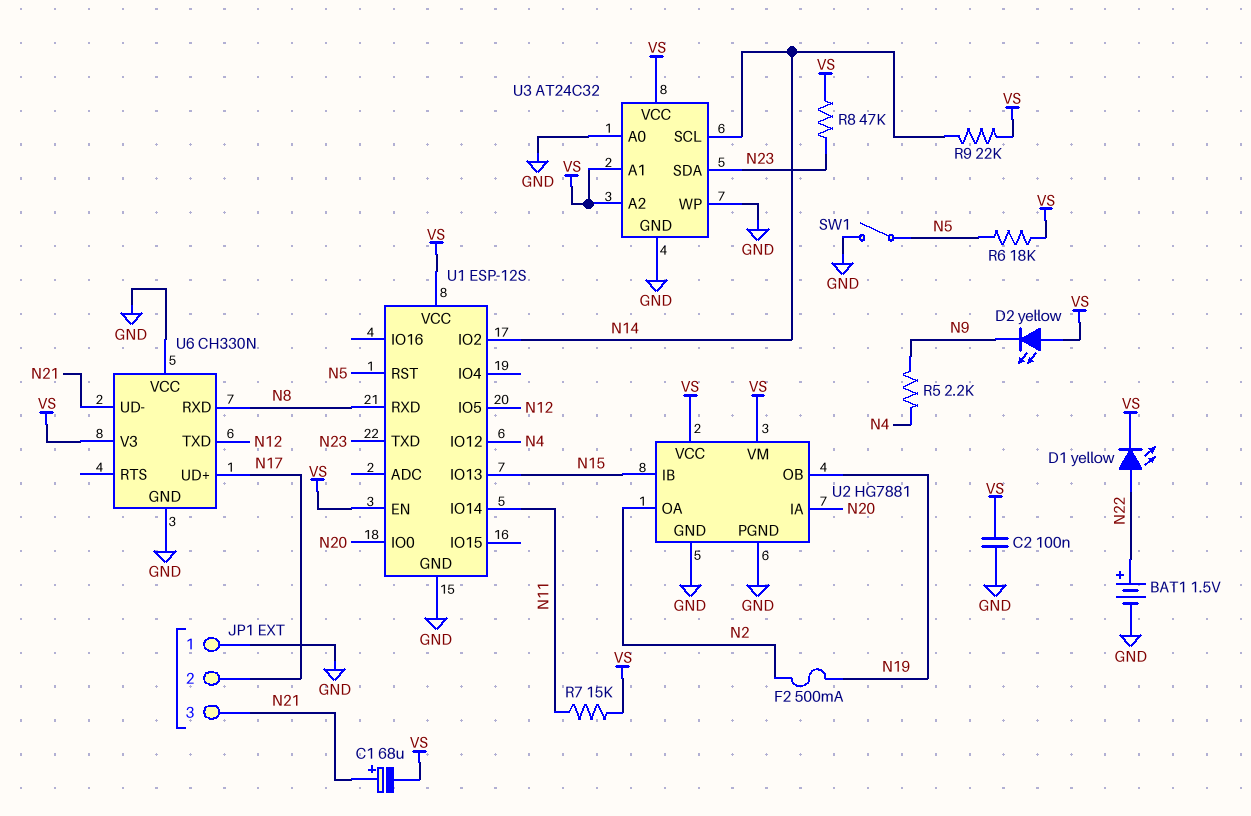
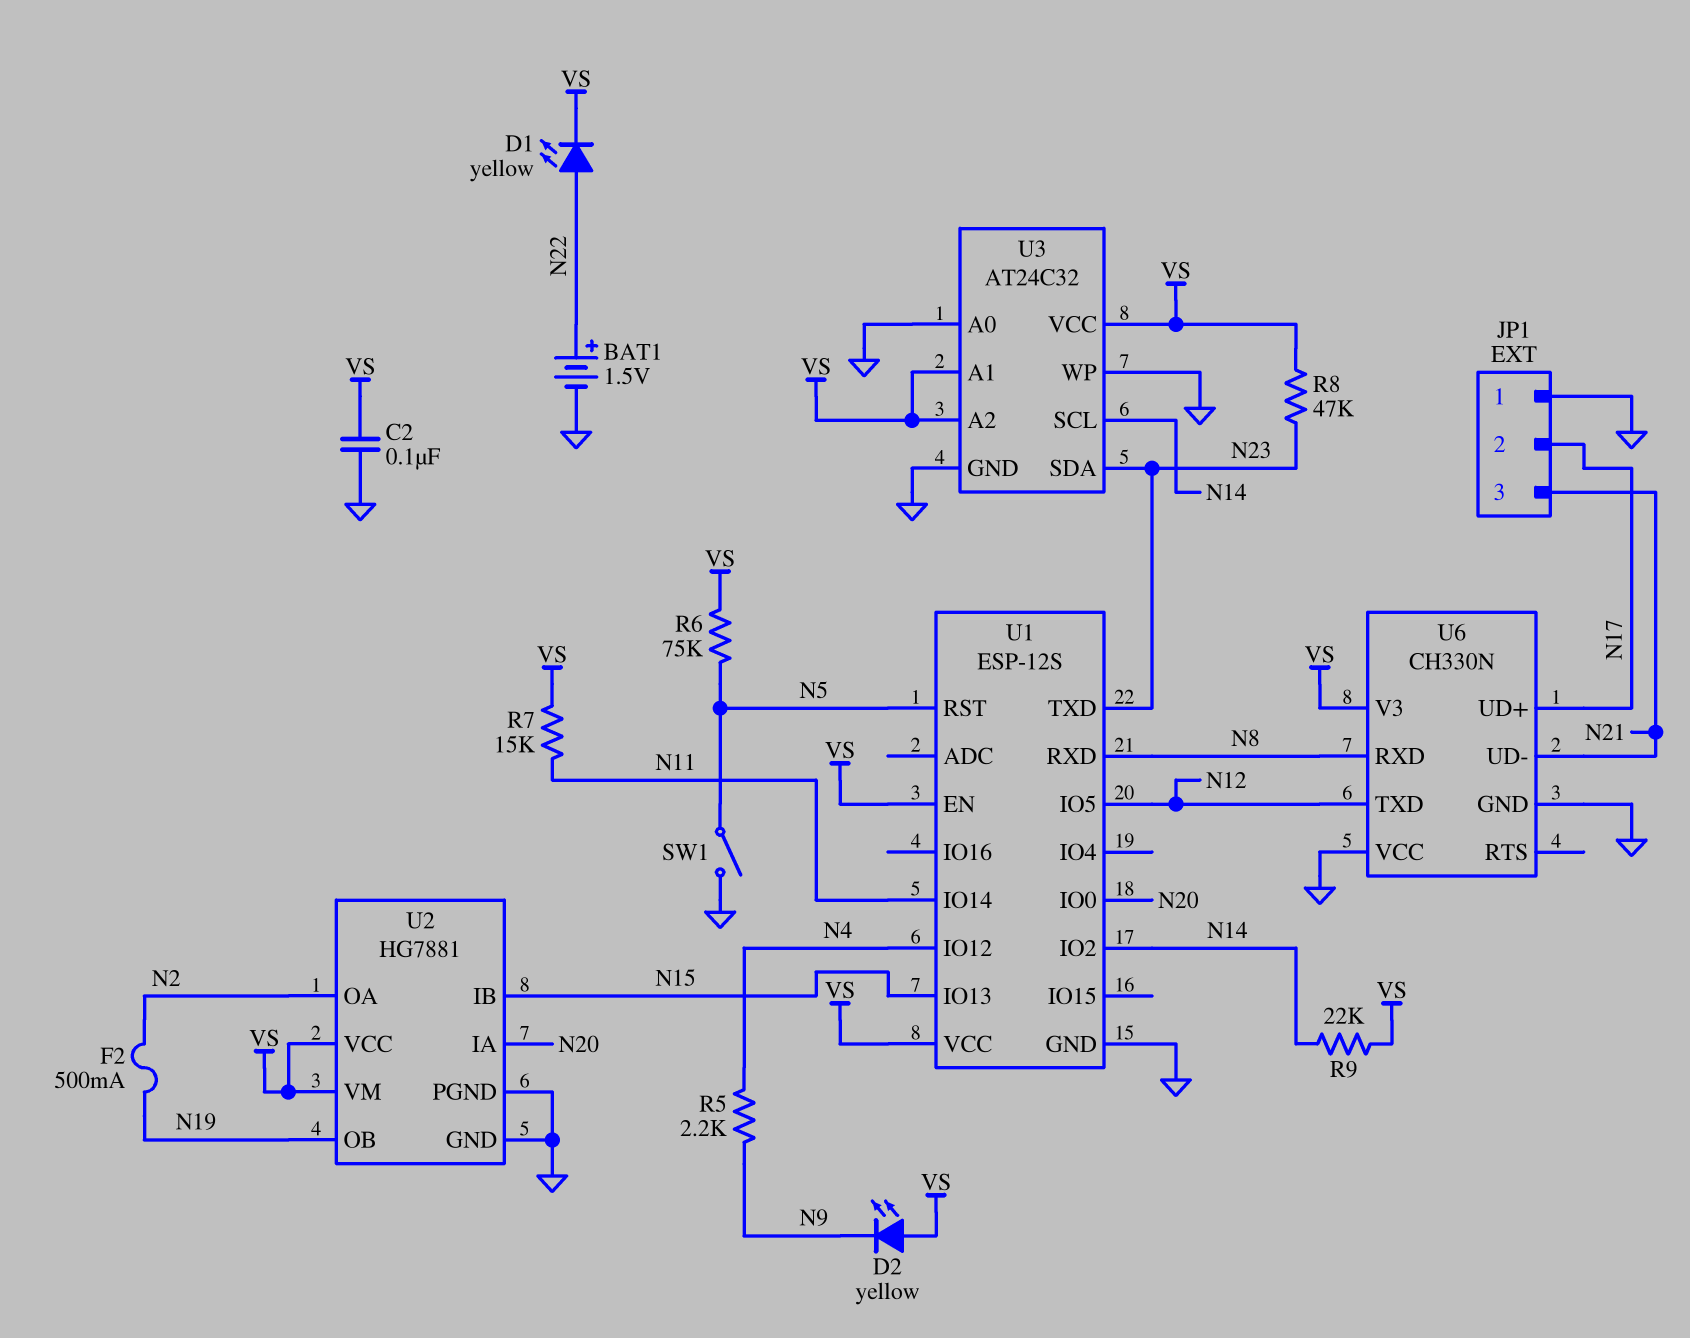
C1: 68uF (plus N21, minus VS) -> none
R6: 18k (N5, VS) -> 75k (N5, VS)

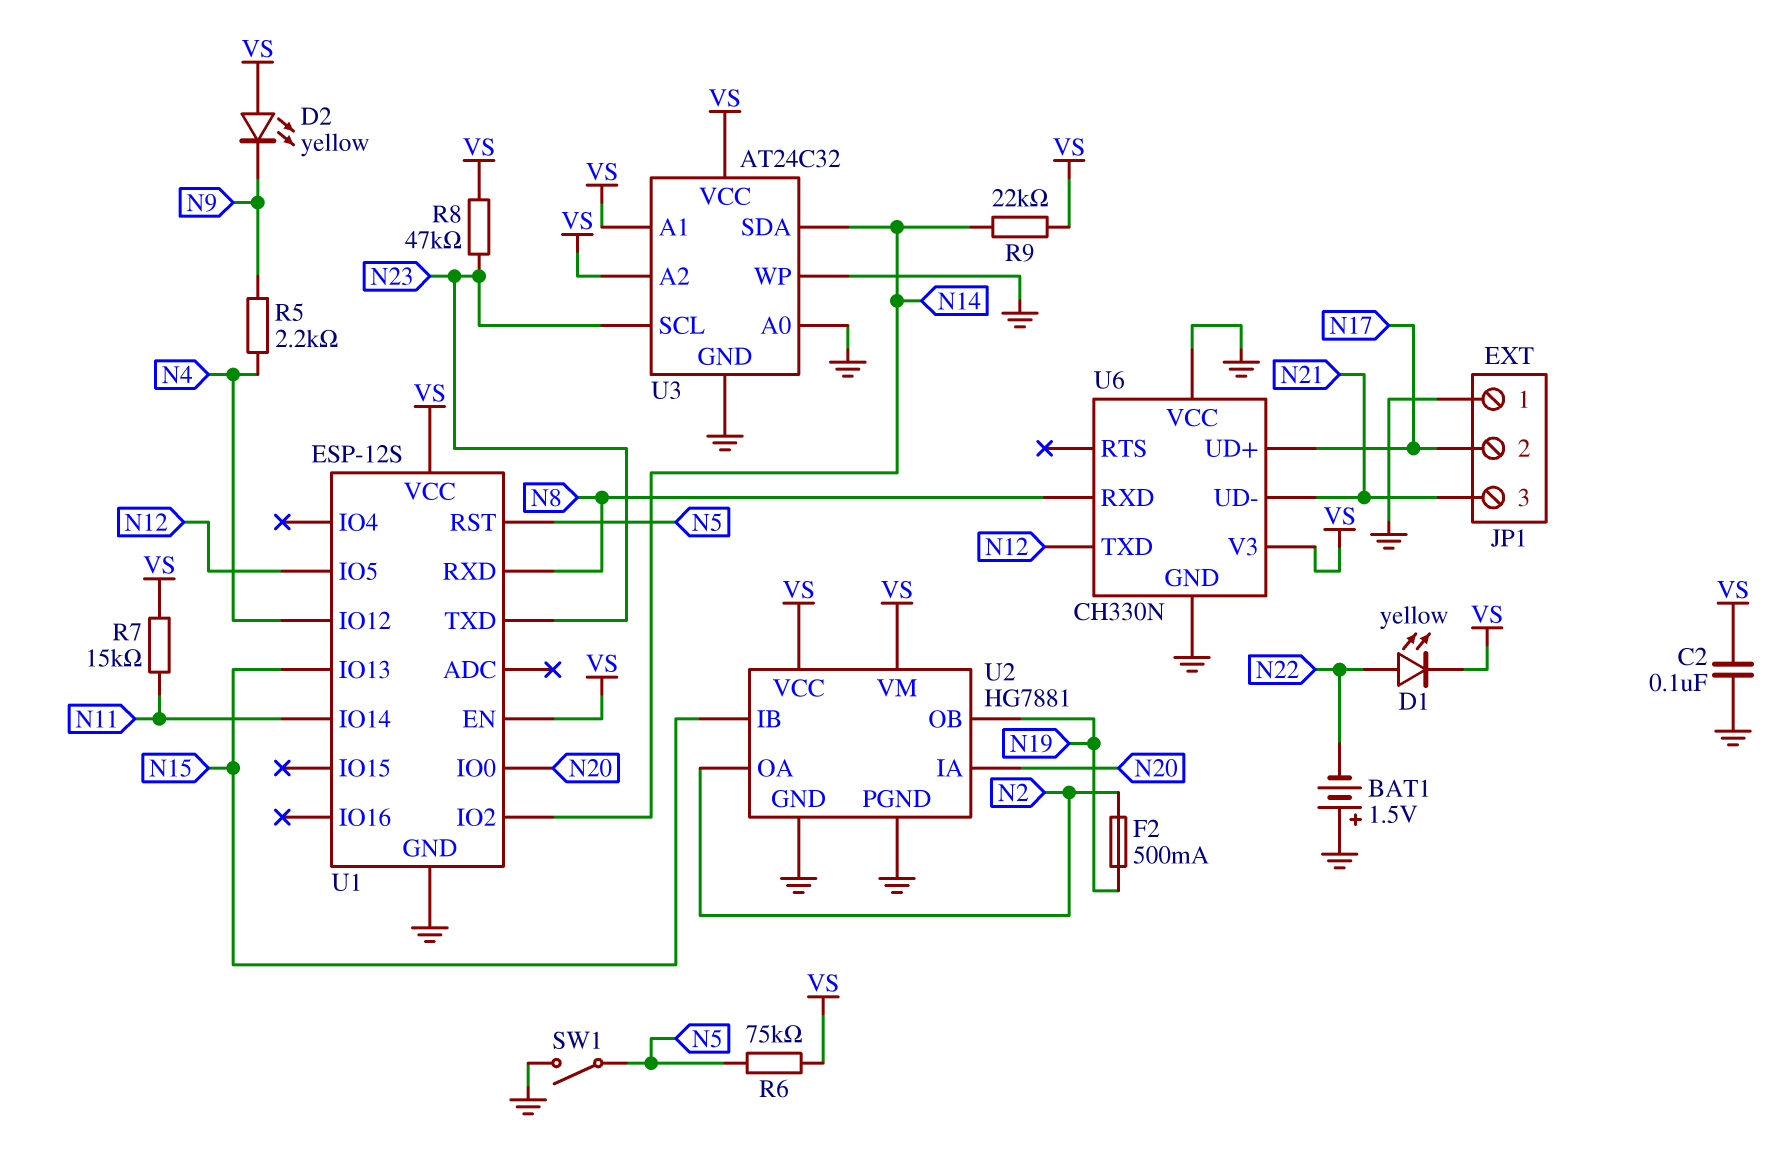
BAT1: 1.5V (plus N22, minus GND) -> 1.5V (plus GND, minus N22)
U3 pin SCL: N14 -> N23
U3 pin SDA: N23 -> N14

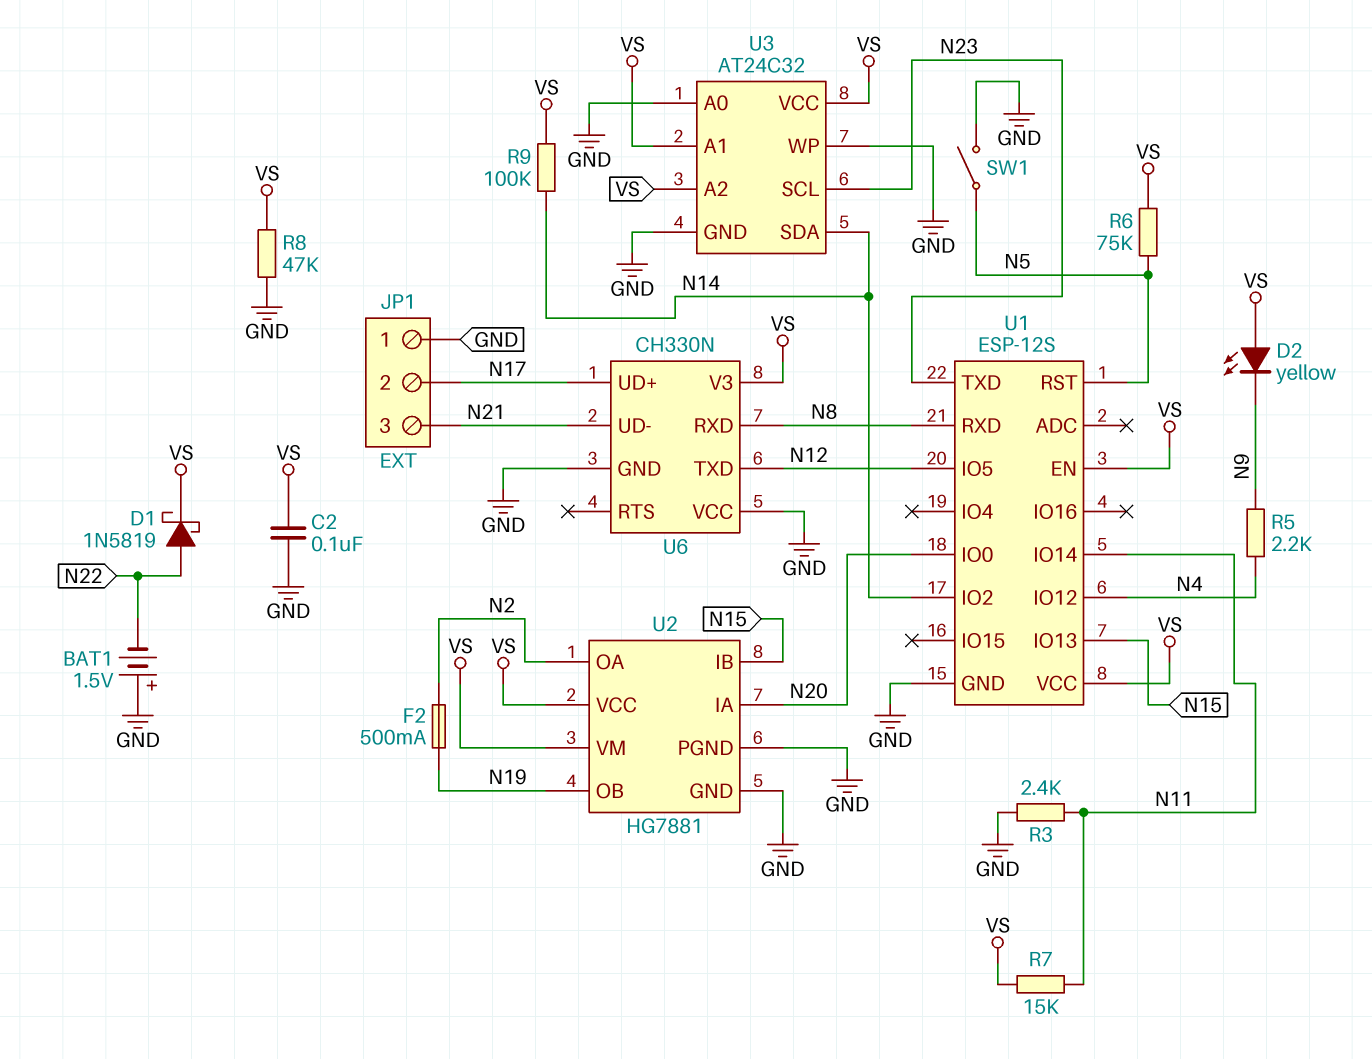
D1: LED yellow (A N22, K VS) -> schottky 1N5819 (A N22, K VS)
R3: none -> 2.4k (GND, N11)
R8: 47k (N23, VS) -> 47k (GND, VS)
R9: 22k (N14, VS) -> 100k (N14, VS)

